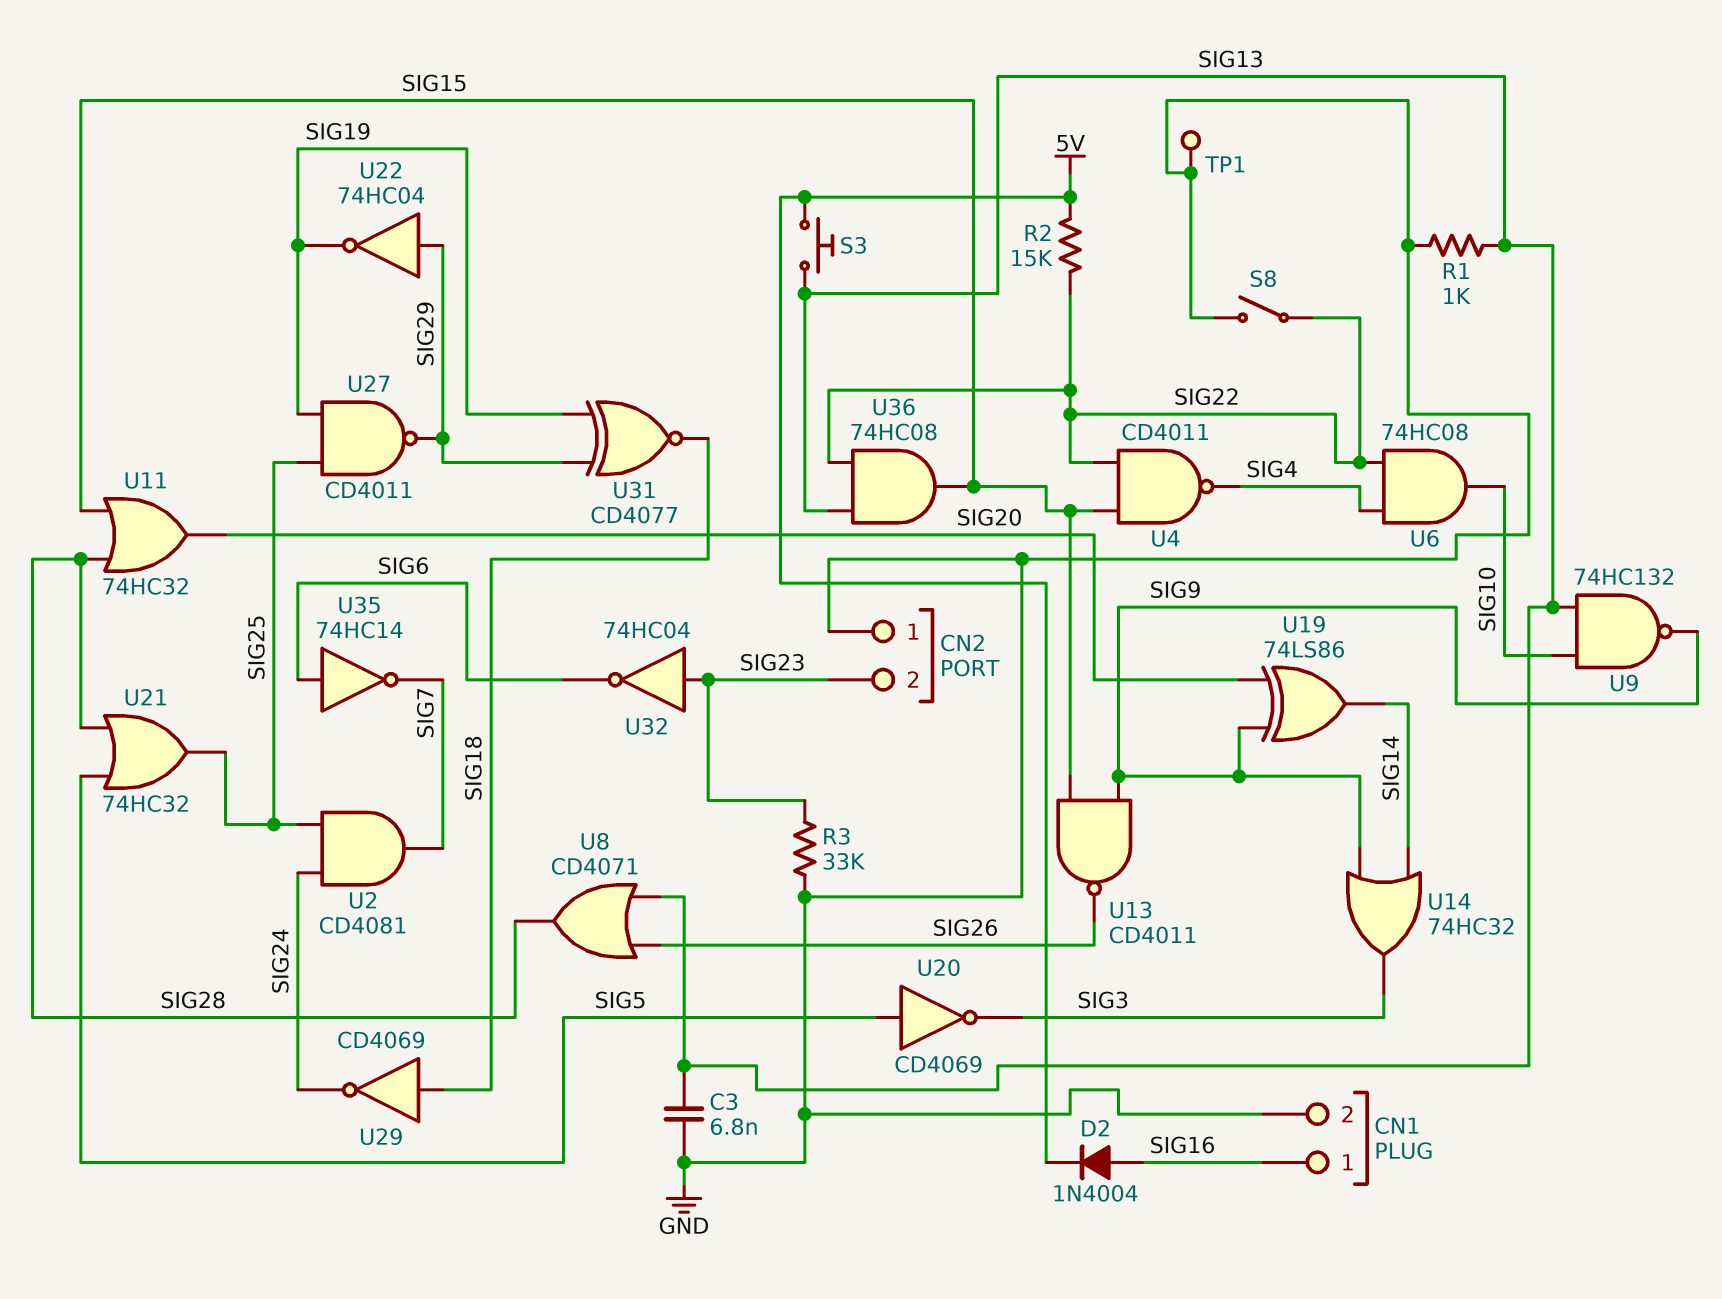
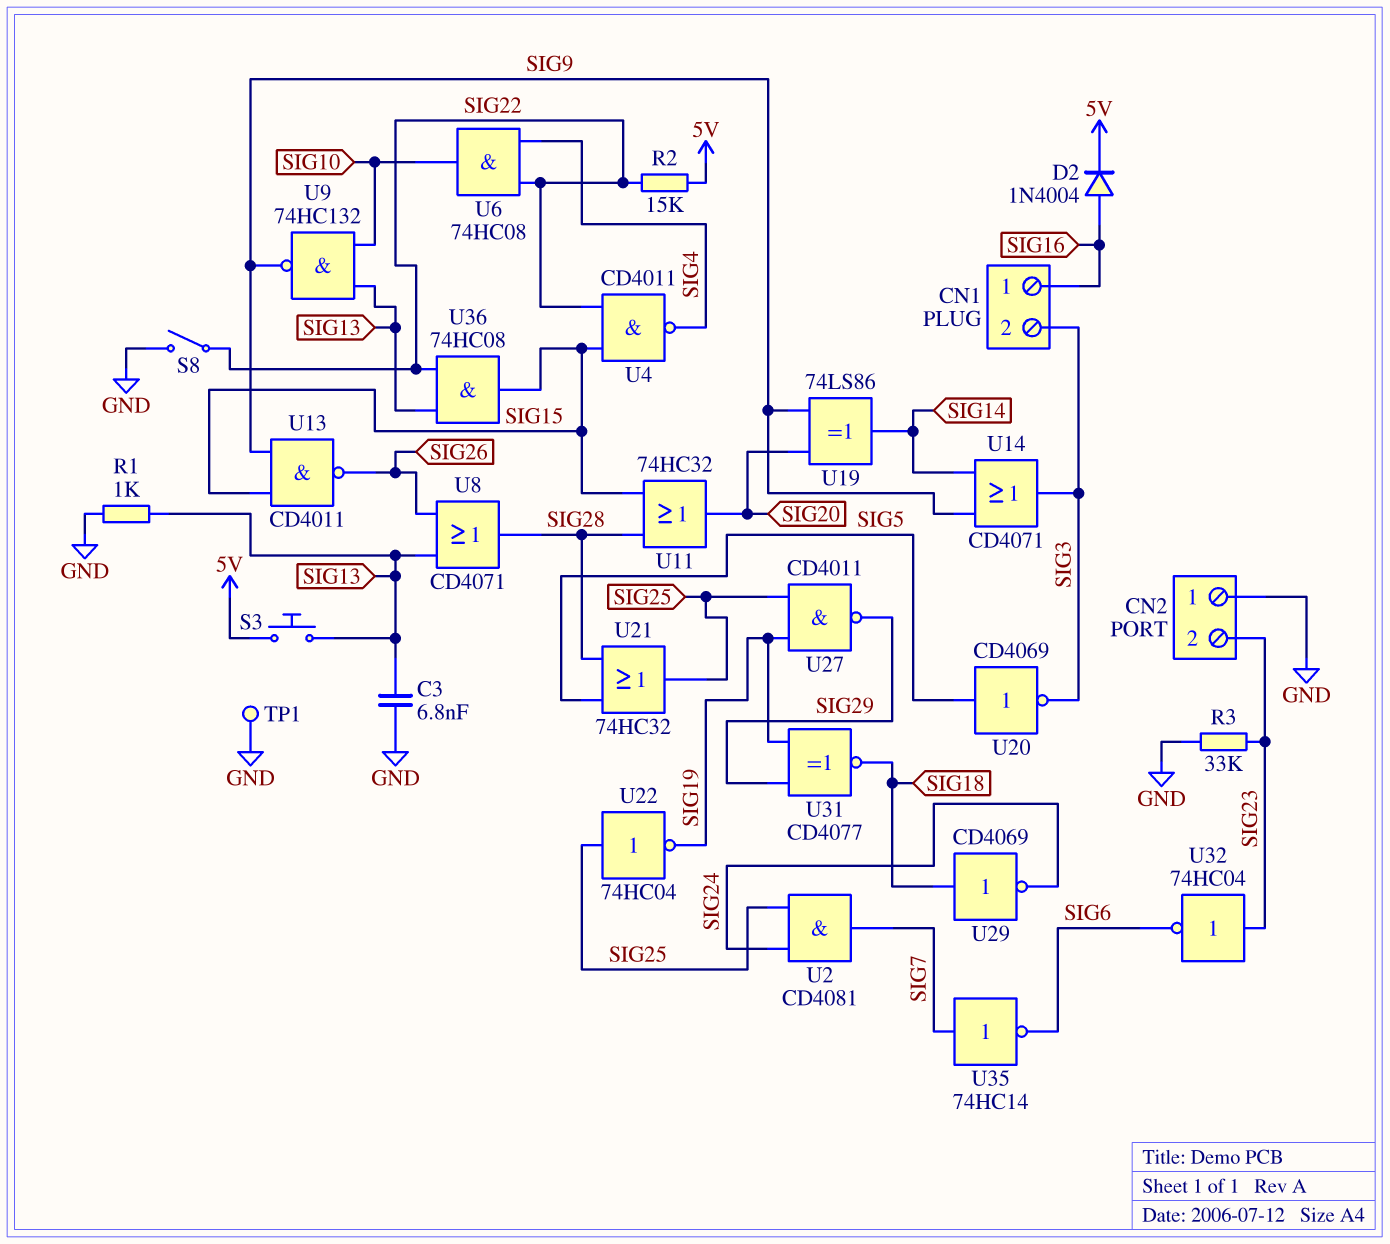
CN1 pin 2: GND -> SIG3
U14: OR 74HC32 (in SIG9, in SIG14, out SIG3) -> OR CD4071 (in SIG9, in SIG14, out SIG3)
U22: NOT 74HC04 (in SIG29, out SIG19) -> NOT 74HC04 (in SIG25, out SIG19)
U35: NOT 74HC14 (in SIG6, out SIG7) -> NOT 74HC14 (in SIG7, out SIG6)

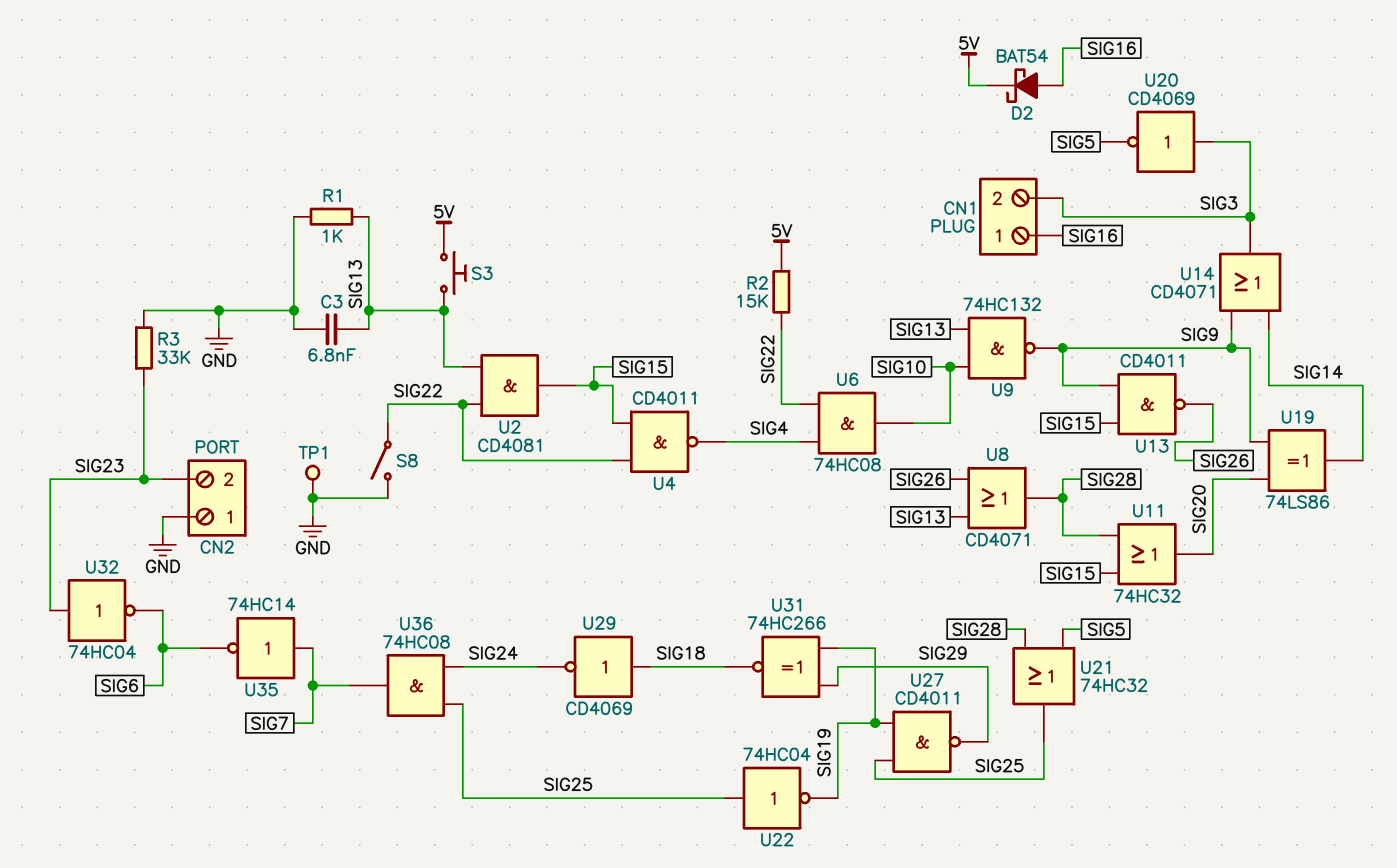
D2: diode 1N4004 (A SIG16, K 5V) -> schottky BAT54 (A SIG16, K 5V)
U2: AND CD4081 (in SIG24, in SIG25, out SIG7) -> AND CD4081 (in SIG13, in SIG22, out SIG15)
U20: NOT CD4069 (in SIG5, out SIG3) -> NOT CD4069 (in SIG3, out SIG5)
U31: XNOR CD4077 (in SIG19, in SIG29, out SIG18) -> XNOR 74HC266 (in SIG19, in SIG29, out SIG18)
U36: AND 74HC08 (in SIG13, in SIG22, out SIG15) -> AND 74HC08 (in SIG24, in SIG25, out SIG7)

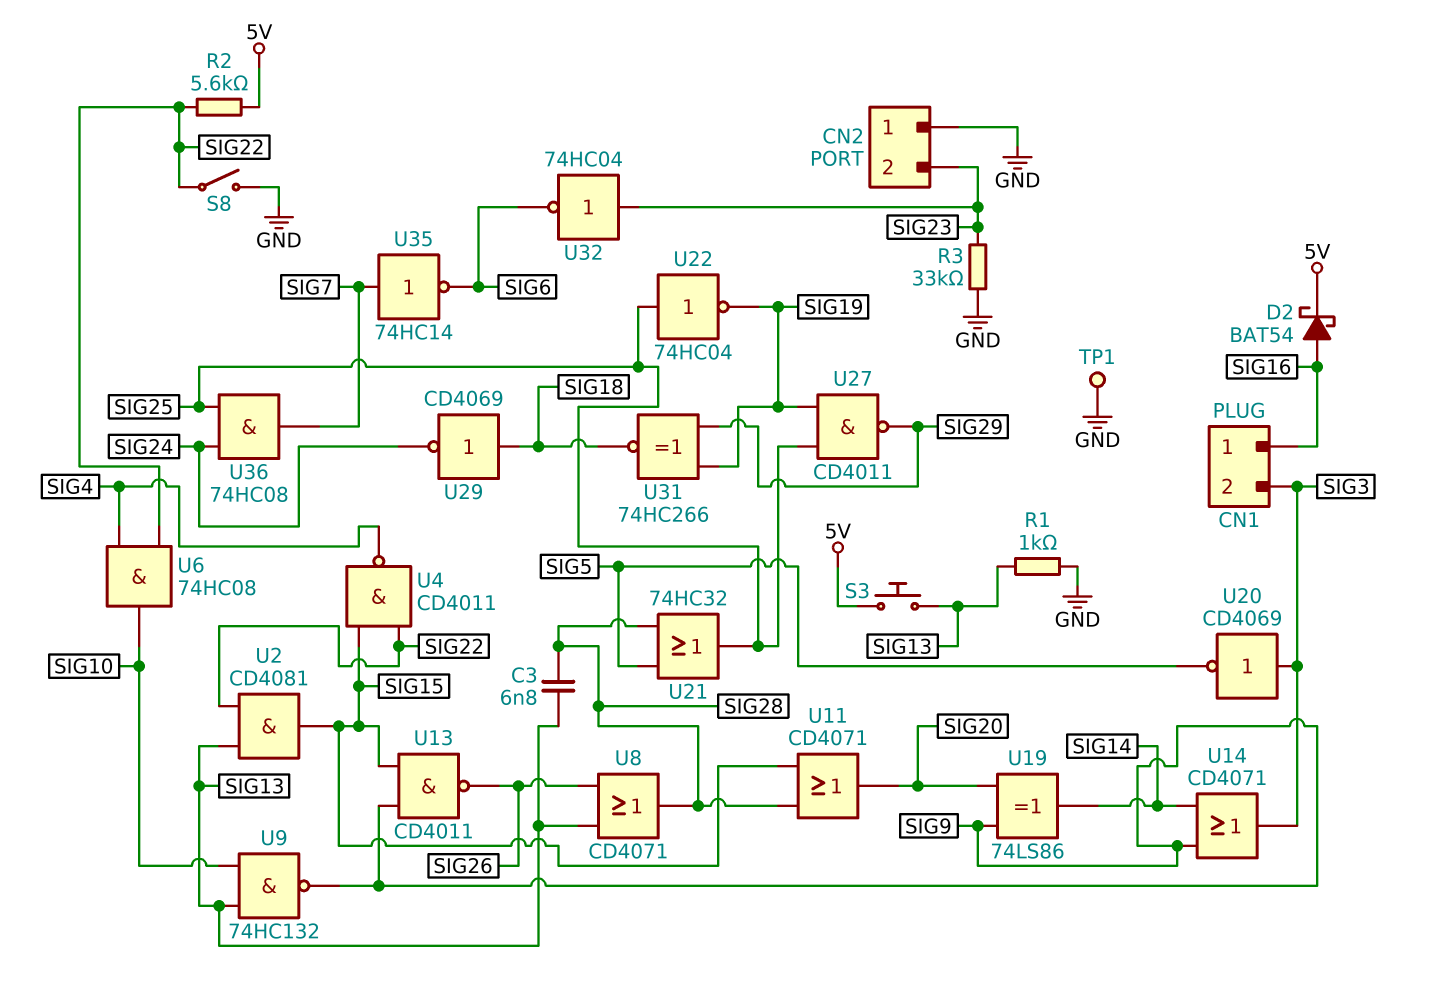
C3: 6.8nF (GND, SIG13) -> 6.8nF (SIG13, SIG28)
R2: 15k (5V, SIG22) -> 5.6k (5V, SIG22)
U11: OR 74HC32 (in SIG15, in SIG28, out SIG20) -> OR CD4071 (in SIG15, in SIG28, out SIG20)

